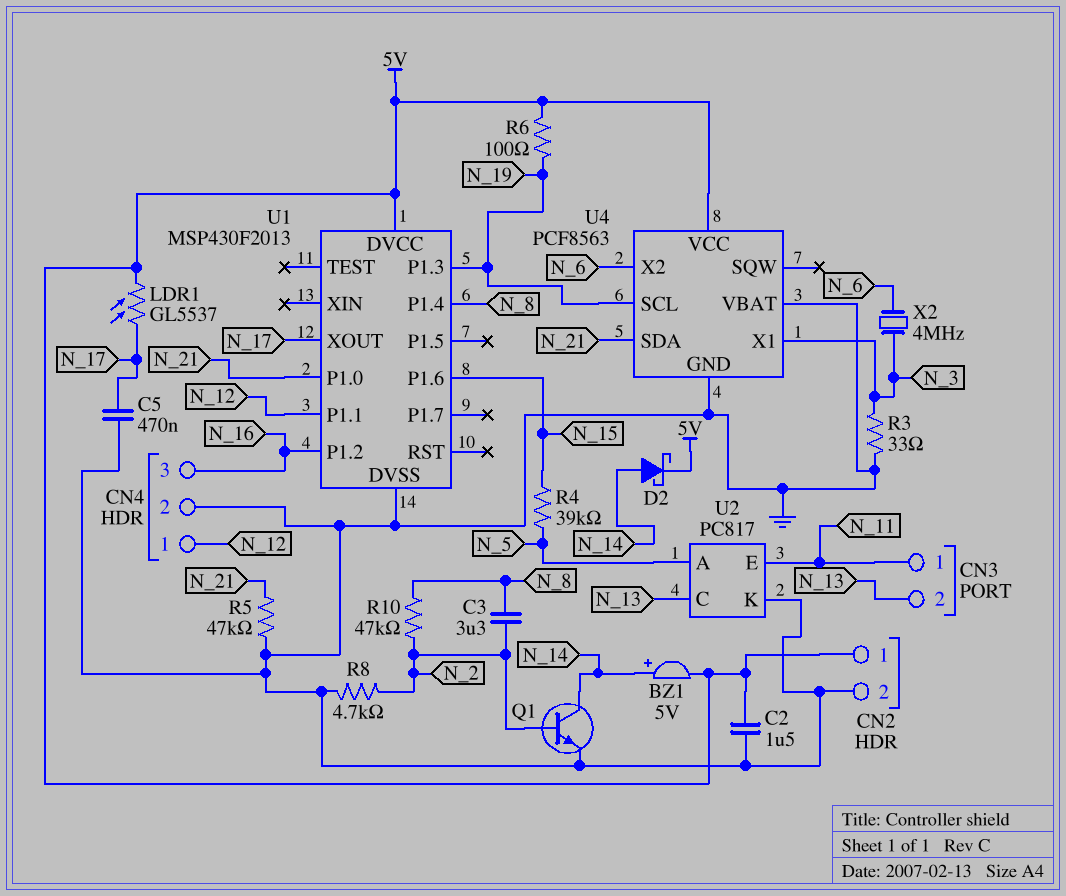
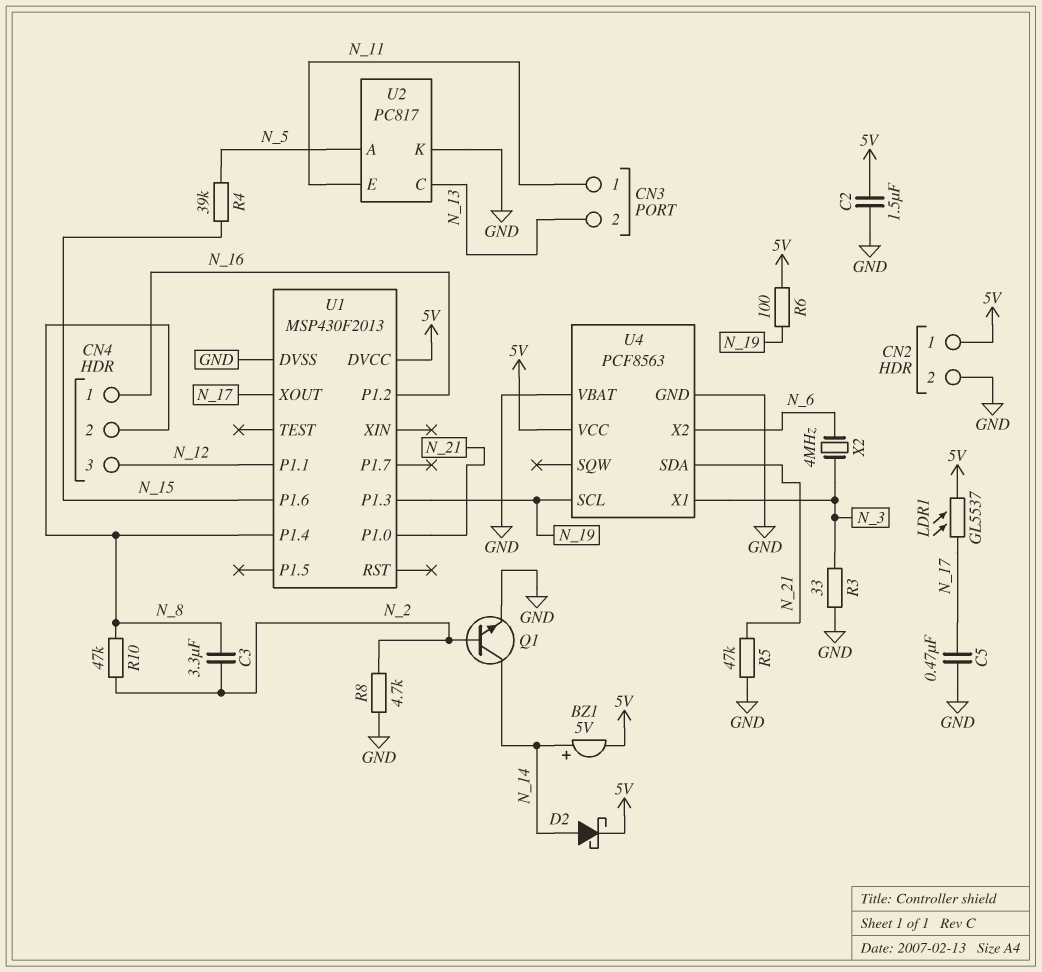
CN4 pin 1: N_12 -> N_16
CN4 pin 2: GND -> N_8
CN4 pin 3: N_16 -> N_12

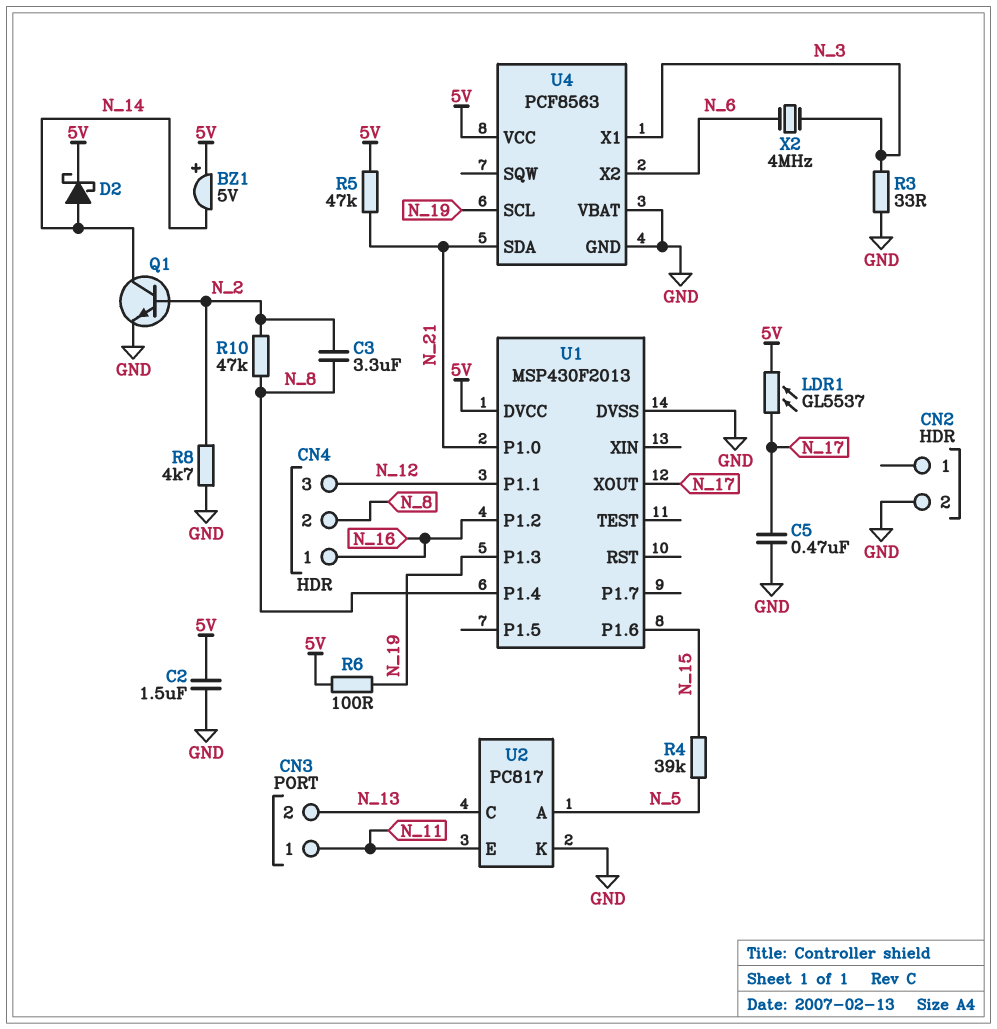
BZ1: buzzer 5V (plus N_14, minus 5V) -> buzzer 5V (plus 5V, minus N_14)
CN2 pin 1: 5V -> none
R5: 47k (GND, N_21) -> 47k (5V, N_21)

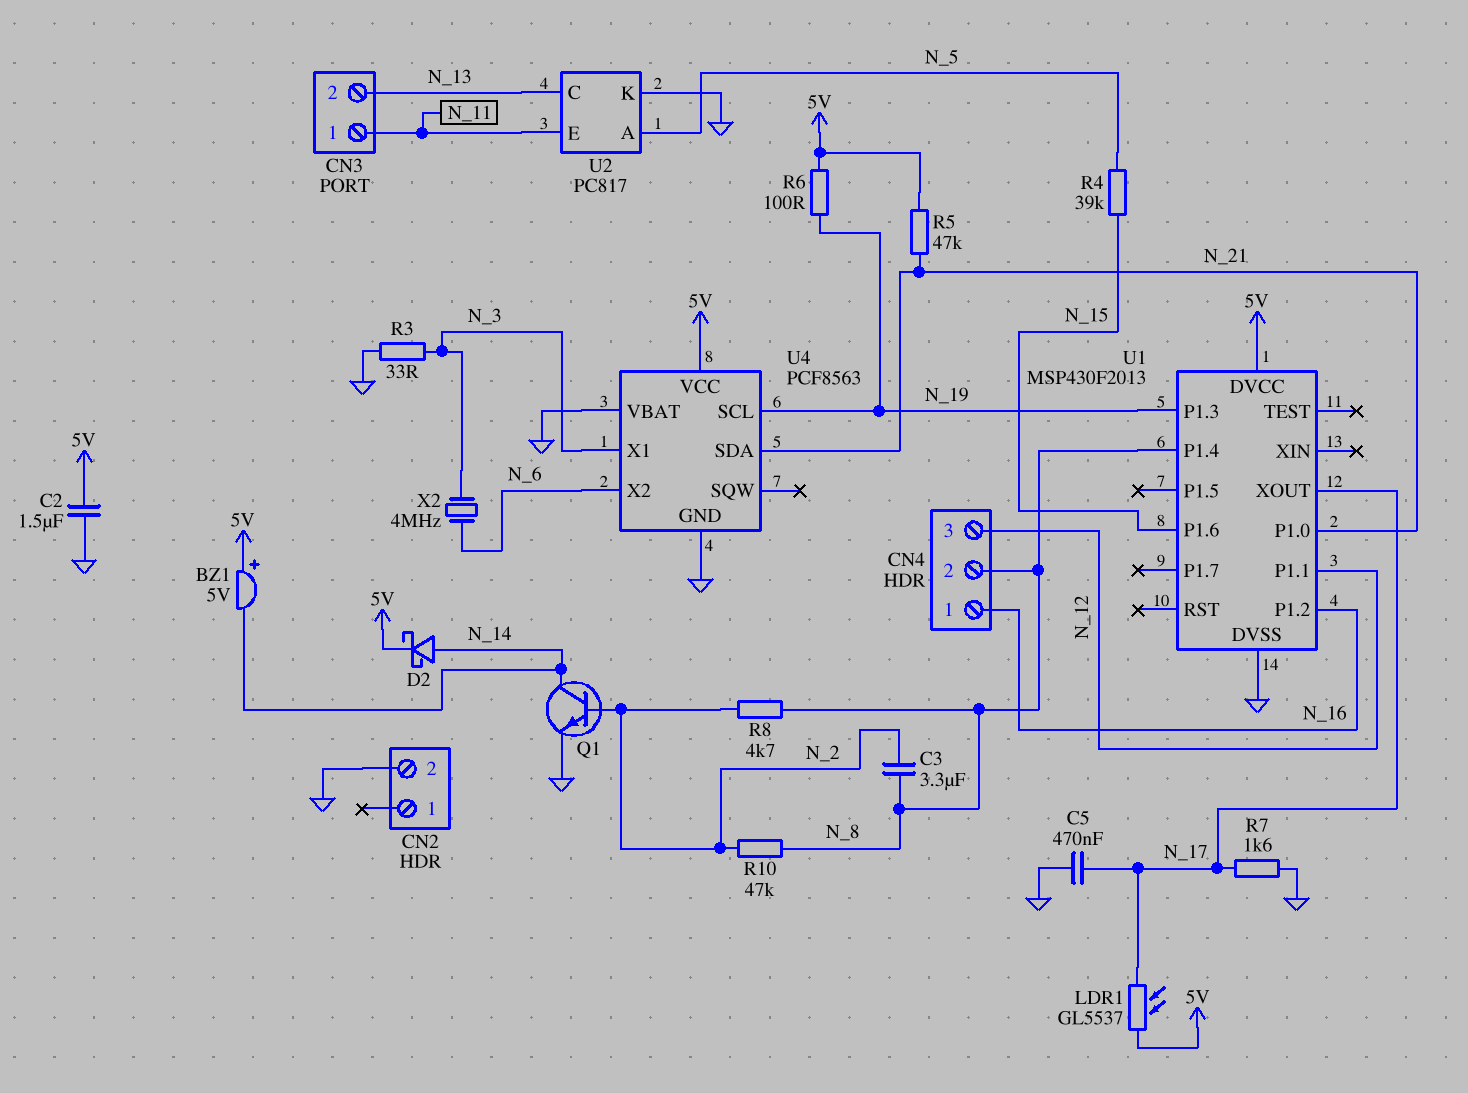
R7: none -> 1.6k (GND, N_17)
R8: 4.7k (GND, N_2) -> 4.7k (N_2, N_8)

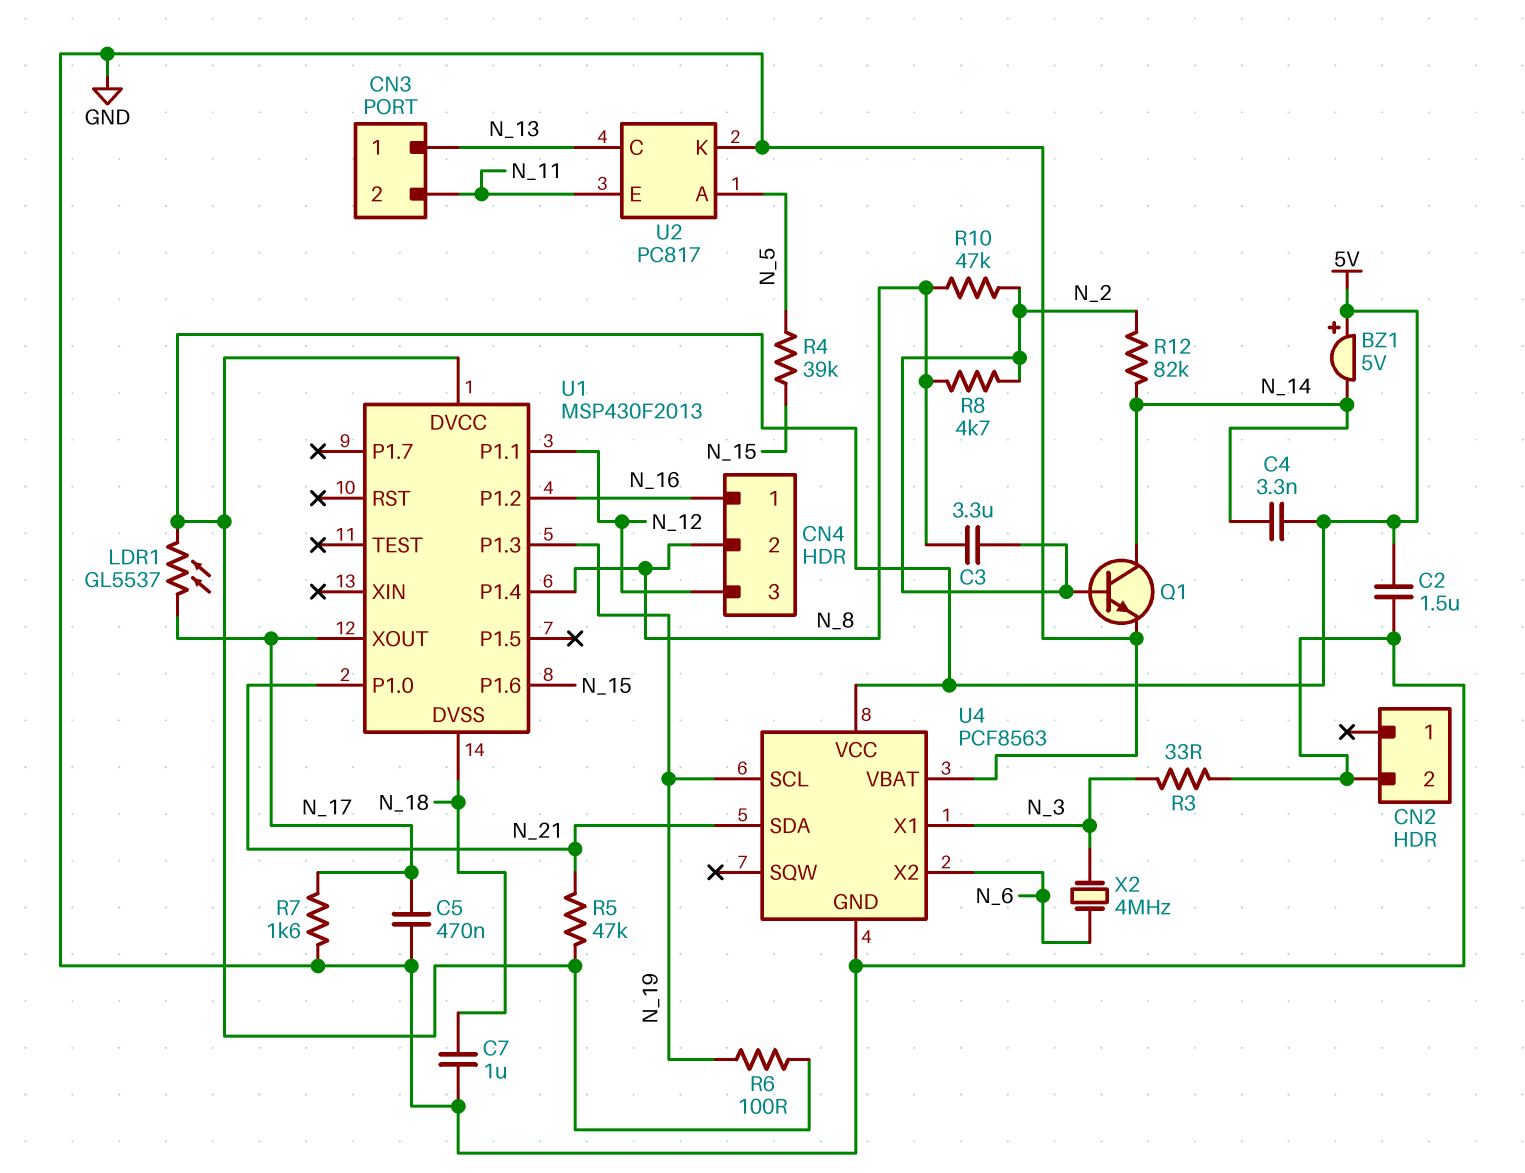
C4: none -> 3.3nF (5V, N_14)
C7: none -> 1uF (GND, N_18)
CN3 pin 1: N_11 -> N_13
CN3 pin 2: N_13 -> N_11
D2: schottky (A N_14, K 5V) -> none
R12: none -> 82k (N_2, N_14)
U1 pin DVSS: GND -> N_18

